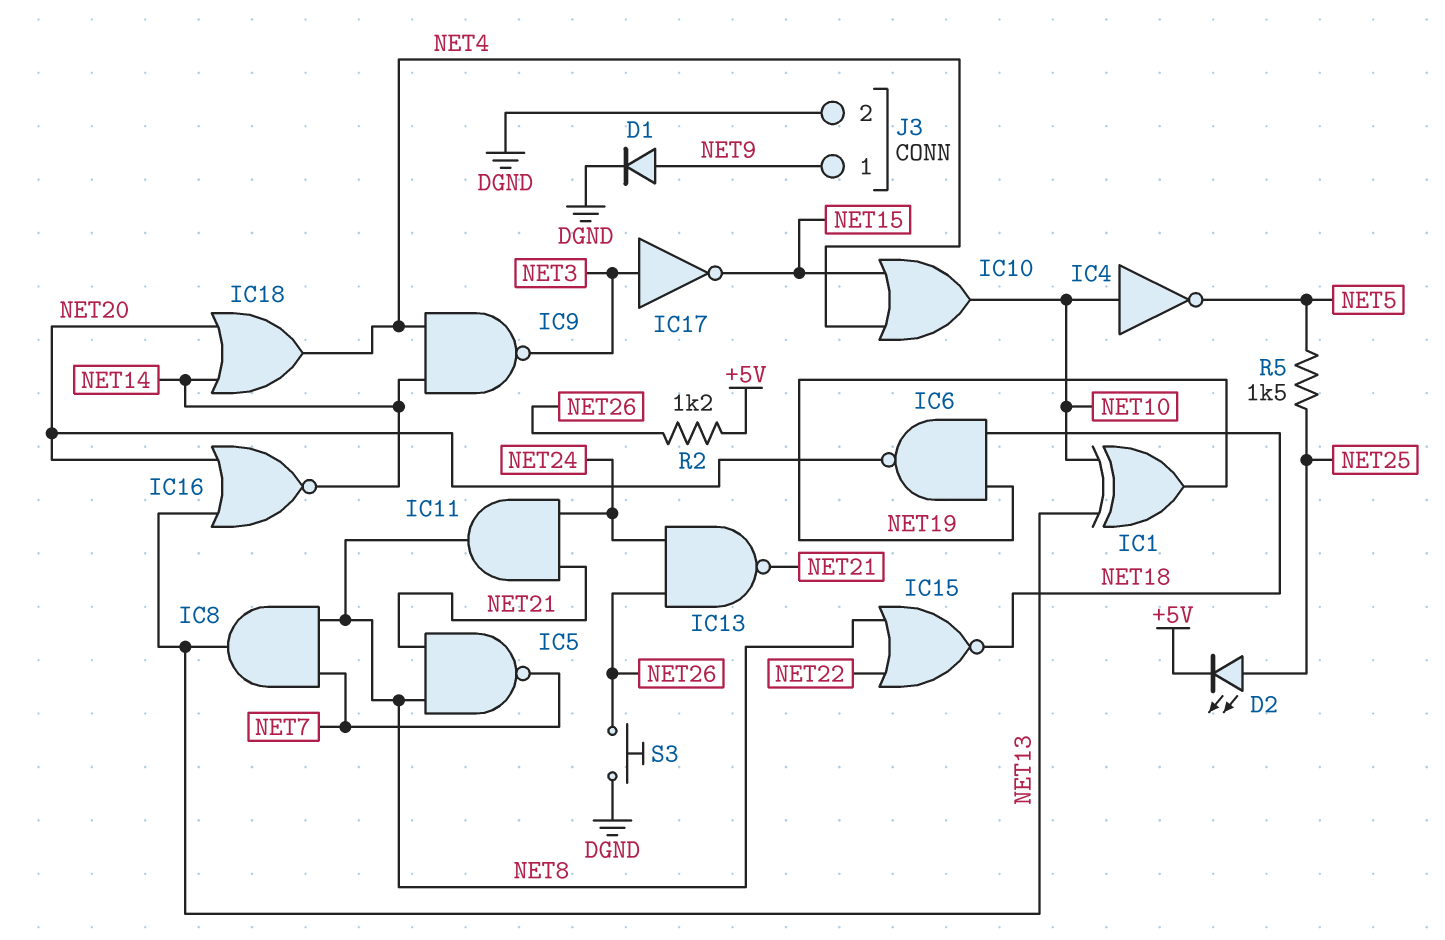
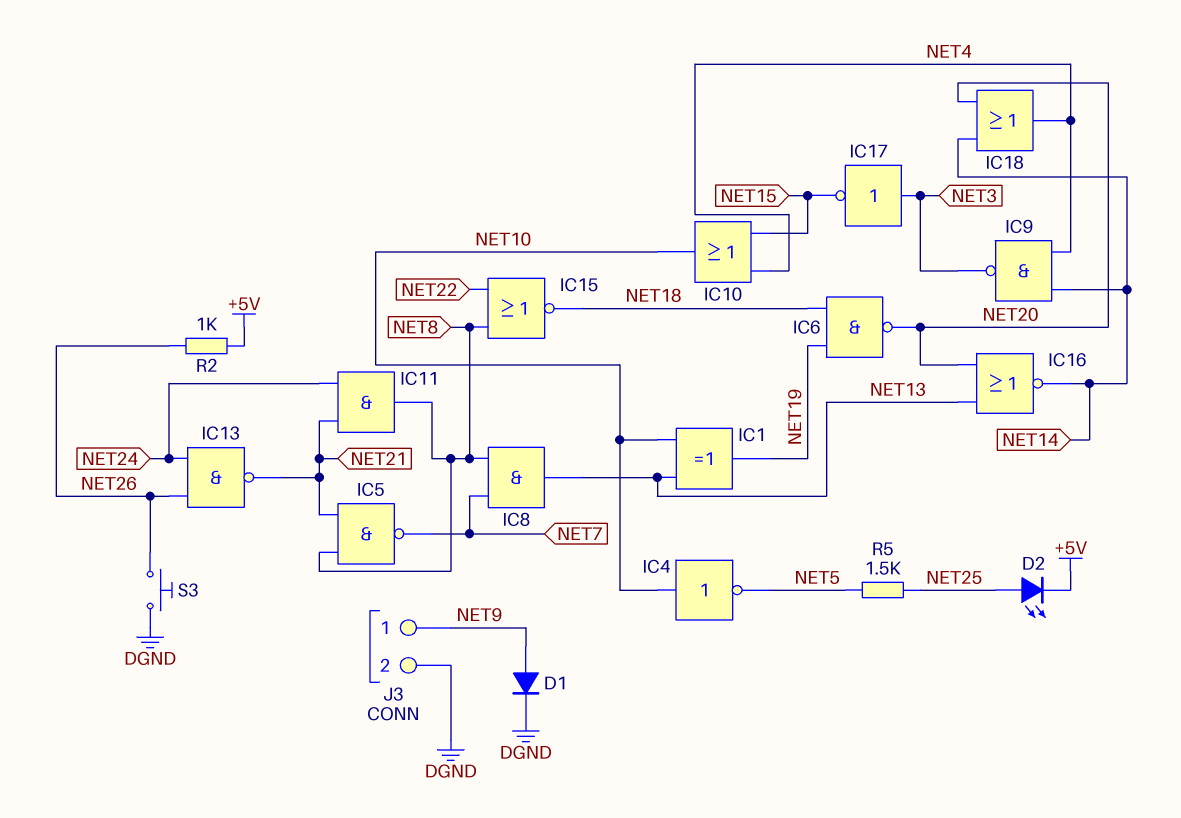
R2: 1.2k (+5V, NET26) -> 1k (+5V, NET26)

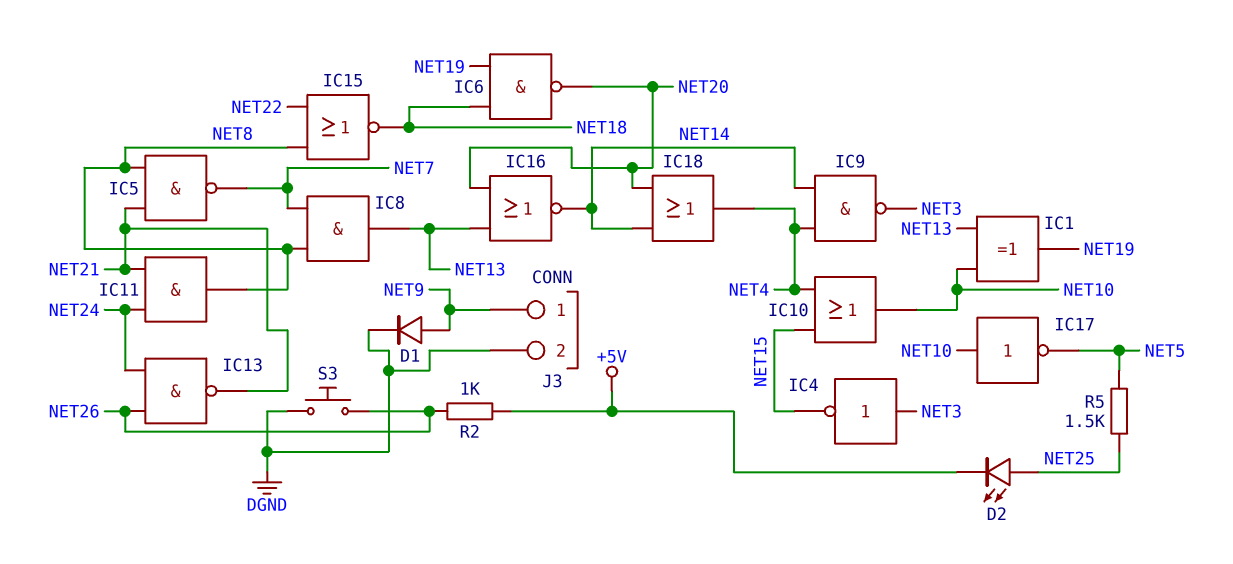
IC4: NOT (in NET10, out NET5) -> NOT (in NET3, out NET15)
IC17: NOT (in NET3, out NET15) -> NOT (in NET10, out NET5)

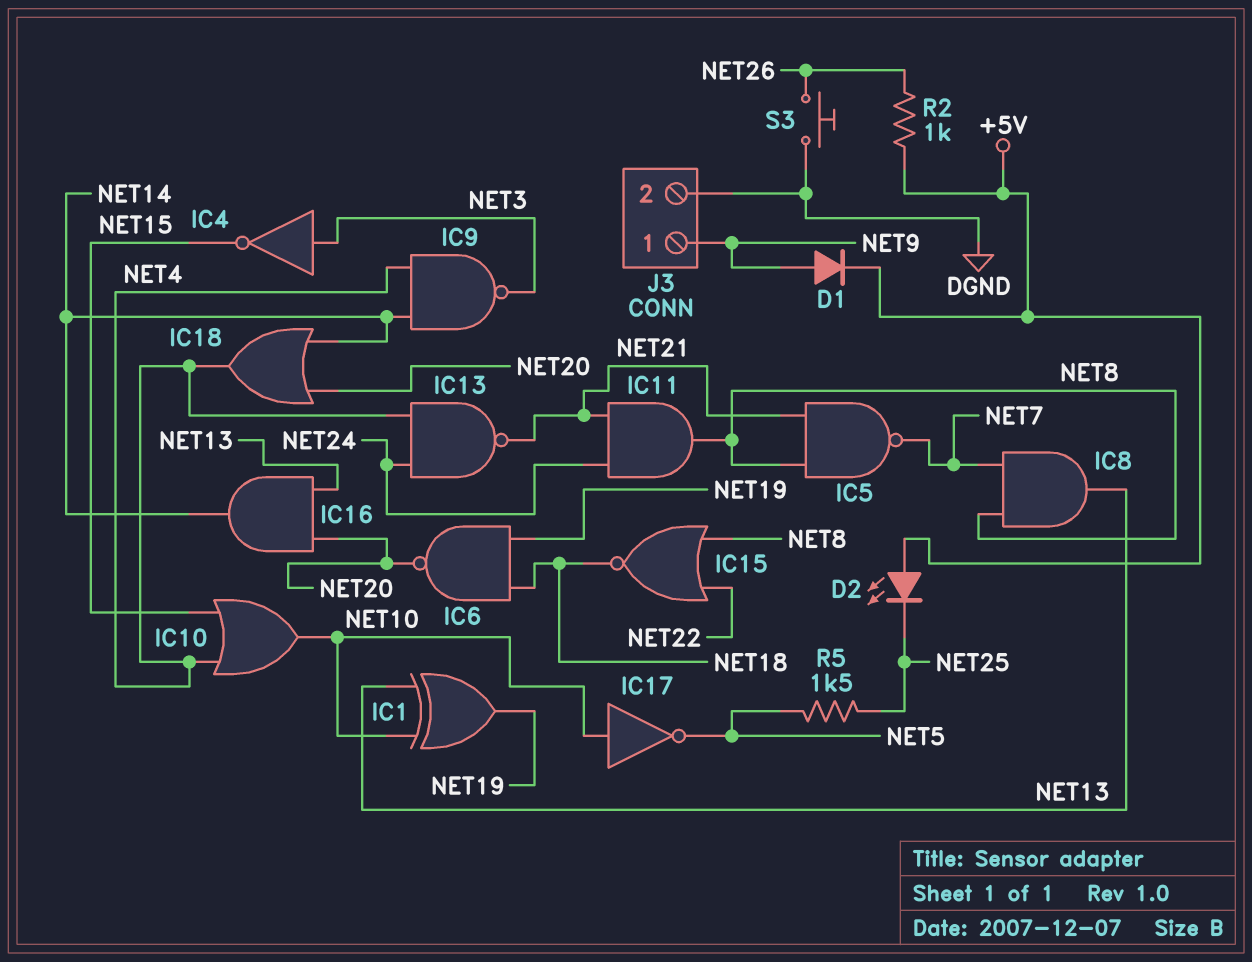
D1: diode (A NET9, K DGND) -> diode (A NET9, K +5V)
D2: LED (A NET25, K +5V) -> LED (A +5V, K NET25)
IC13: NAND (in NET24, in NET26, out NET21) -> NAND (in NET4, in NET24, out NET21)
IC16: NOR (in NET13, in NET20, out NET14) -> AND (in NET13, in NET20, out NET14)

